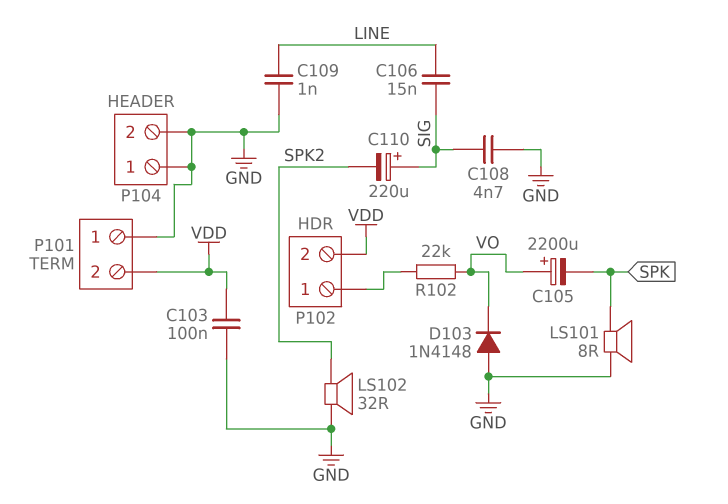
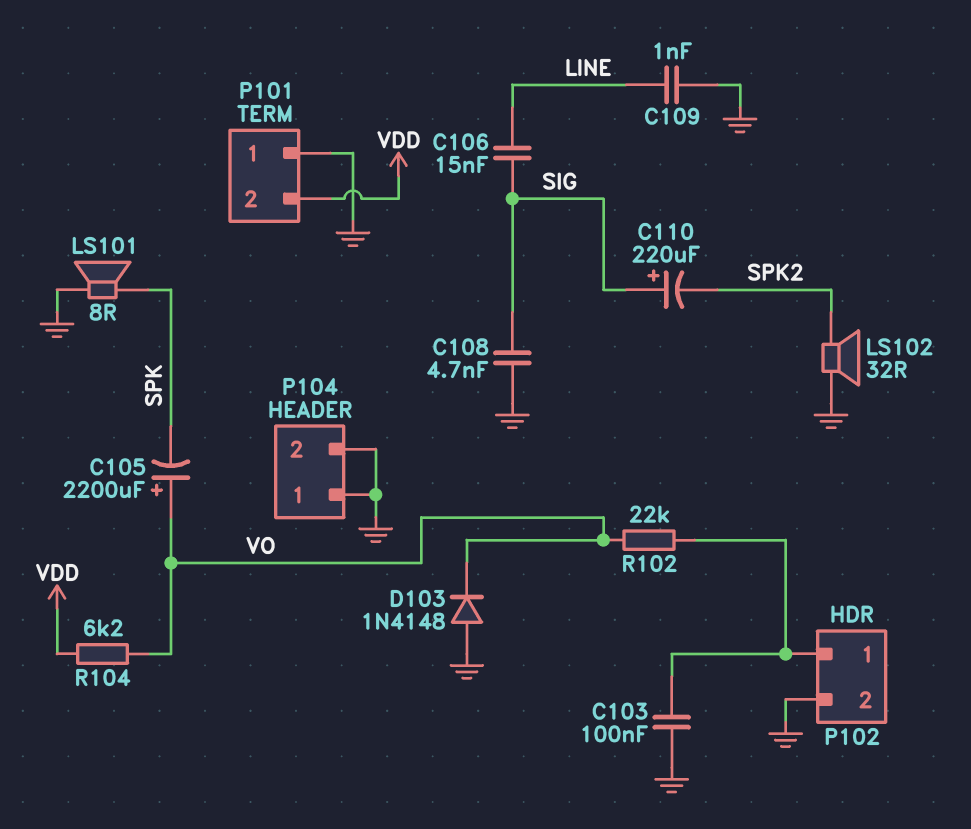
C103: 100nF (GND, VDD) -> 100nF (GND, P102/1)
P102 pin 2: VDD -> GND
R104: none -> 6.2k (VDD, VO)

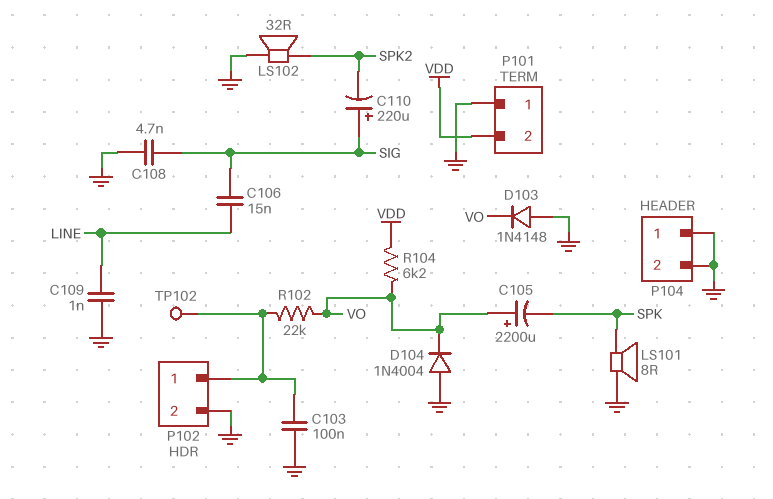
D104: none -> diode 1N4004 (A GND, K VO)
TP102: none -> test point (P102/1)

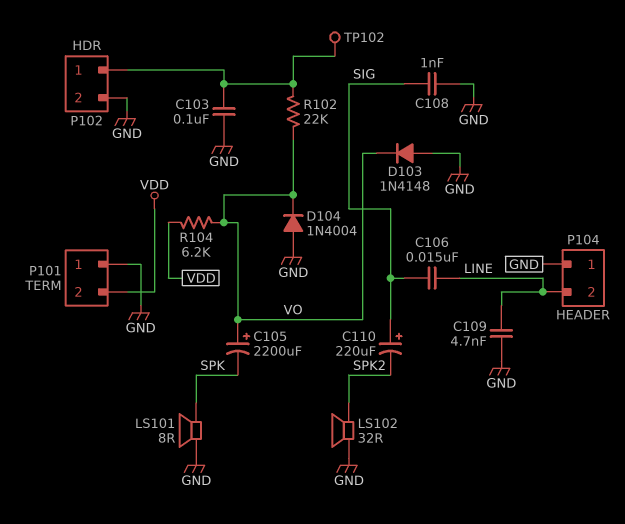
C108: 4.7nF (GND, SIG) -> 1nF (GND, SIG)
C109: 1nF (GND, LINE) -> 4.7nF (GND, LINE)
P104 pin 2: GND -> LINE

